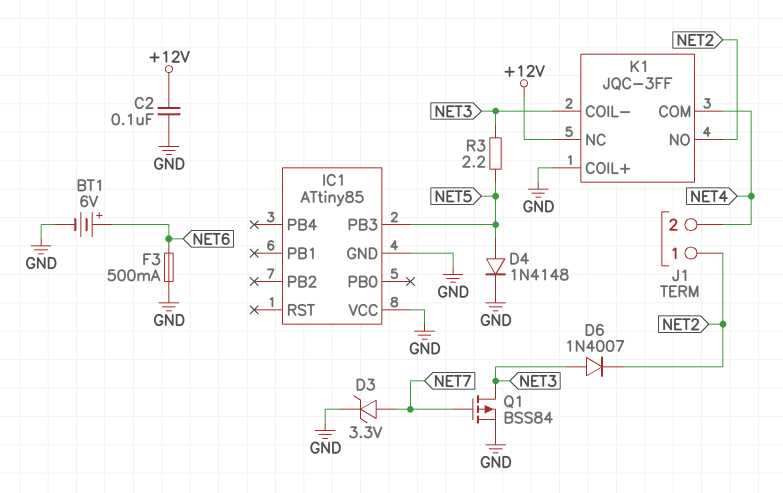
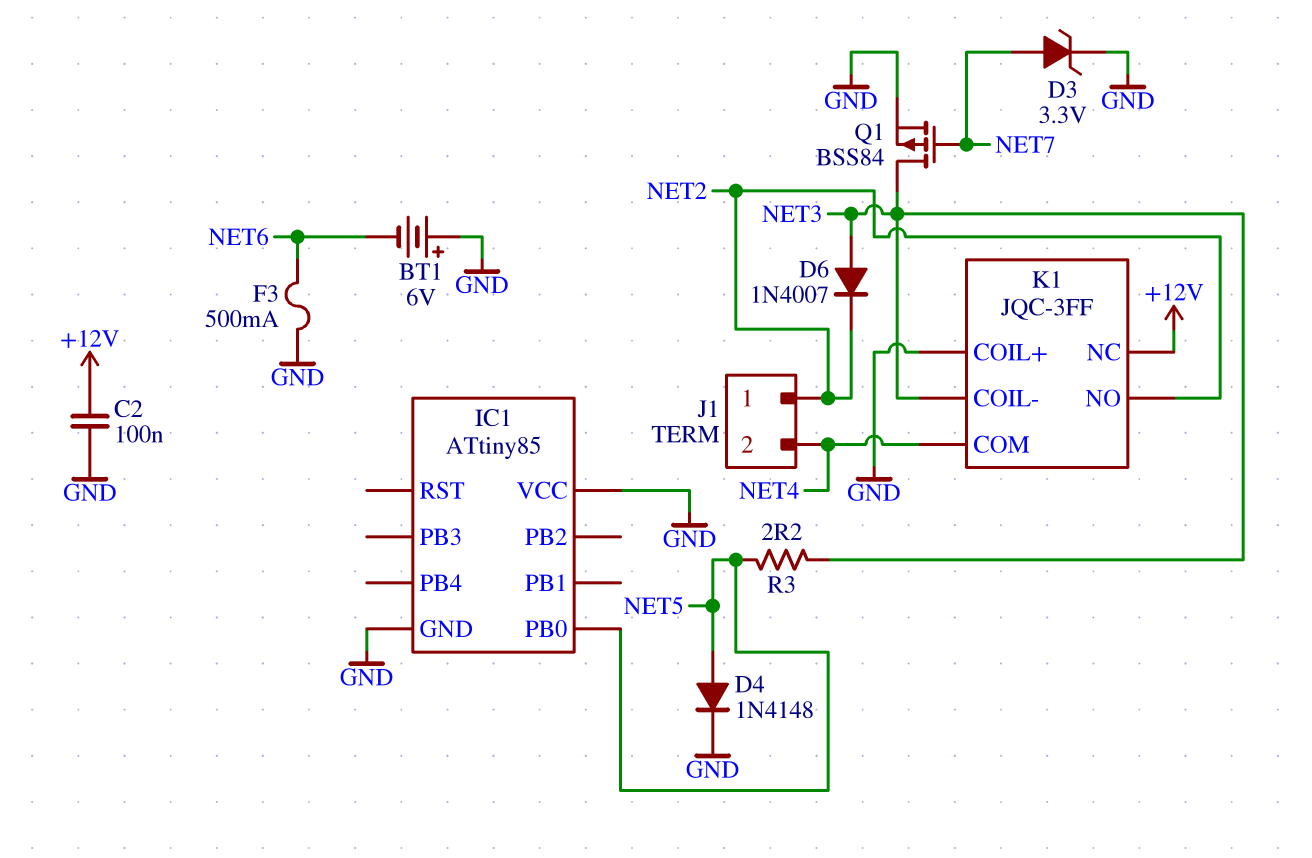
BT1: 6V (plus NET6, minus GND) -> 6V (plus GND, minus NET6)
IC1 pin PB0: none -> NET5
IC1 pin PB3: NET5 -> none

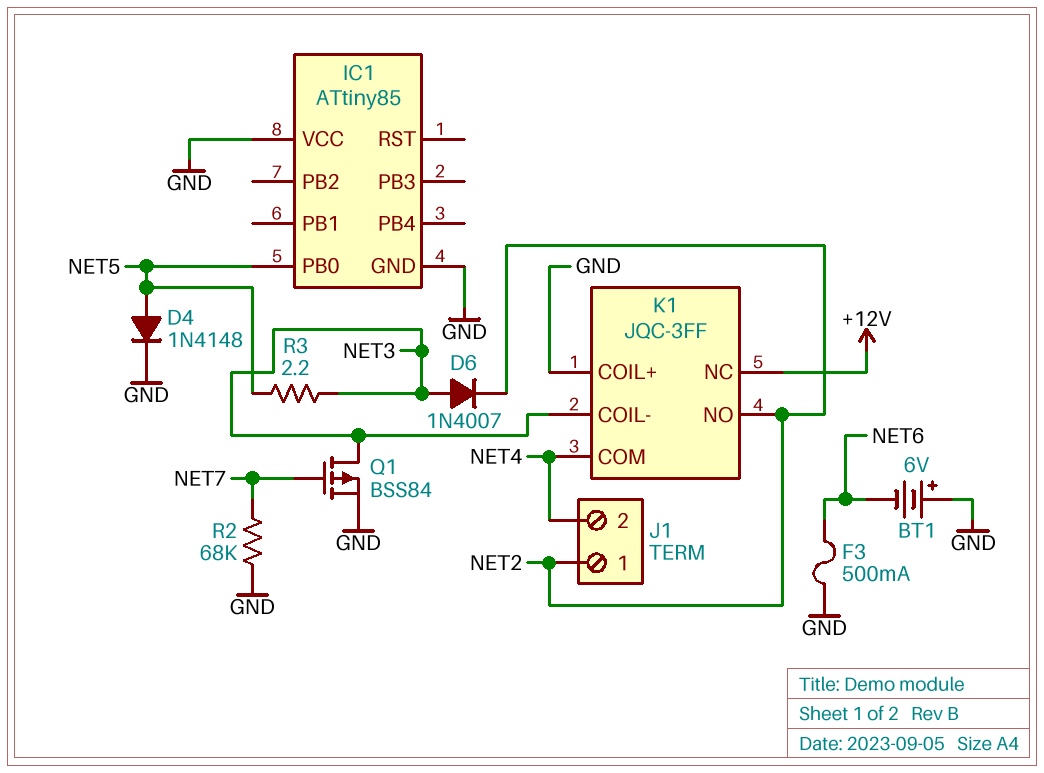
C2: 100nF (+12V, GND) -> none
D3: zener 3.3V (A NET7, K GND) -> none
R2: none -> 68k (GND, NET7)

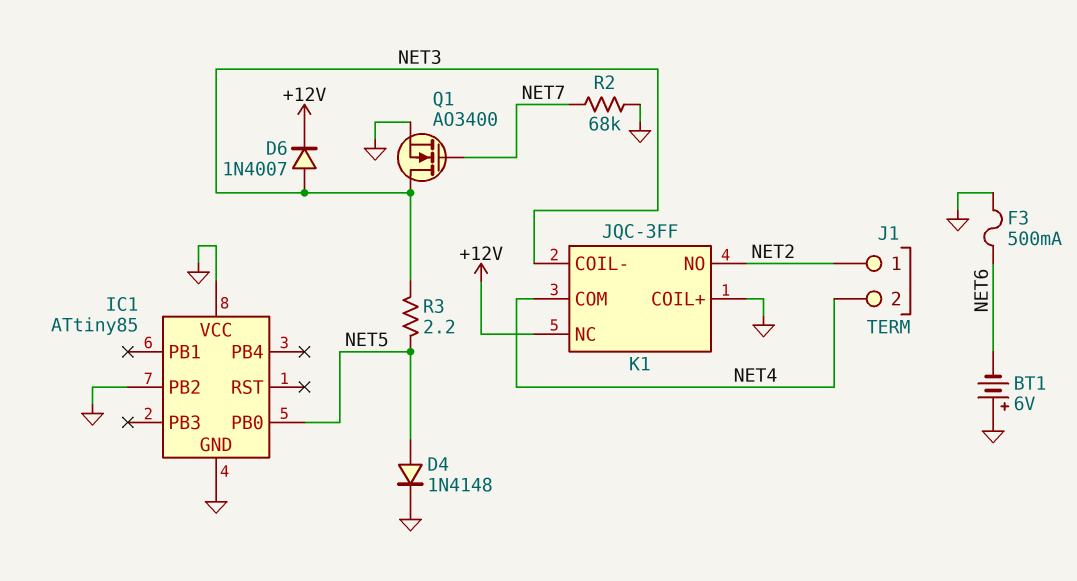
D6: diode 1N4007 (A NET3, K NET2) -> diode 1N4007 (A NET3, K +12V)
IC1 pin PB2: none -> GND
Q1: PMOS BSS84 (G NET7, D NET3, S GND) -> NMOS AO3400 (G NET7, D NET3, S GND)

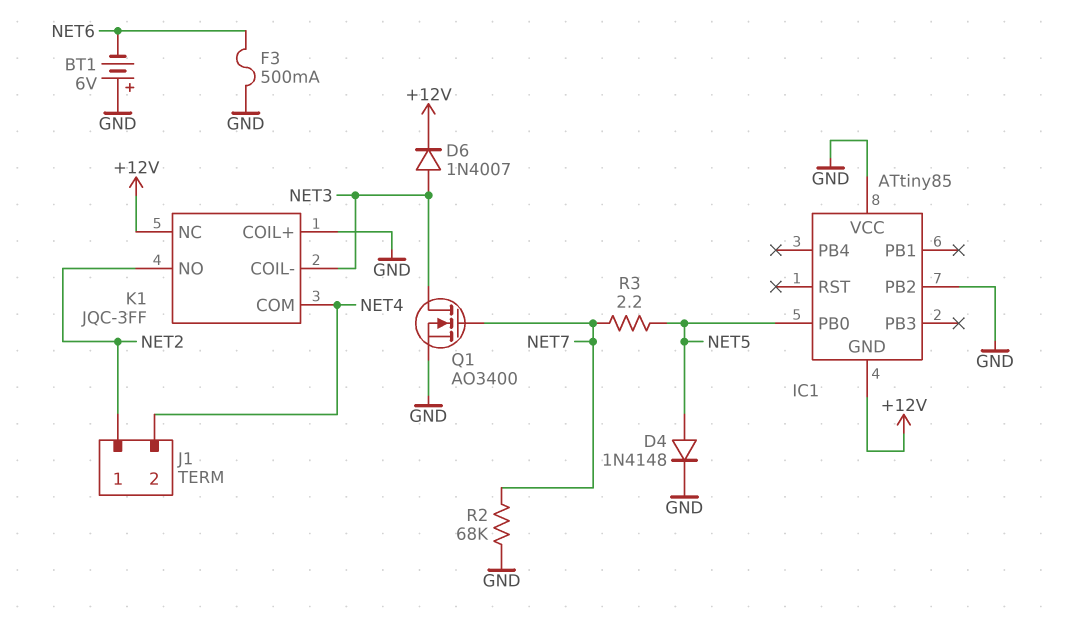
IC1 pin GND: GND -> +12V
R3: 2.2 (NET3, NET5) -> 2.2 (NET5, NET7)

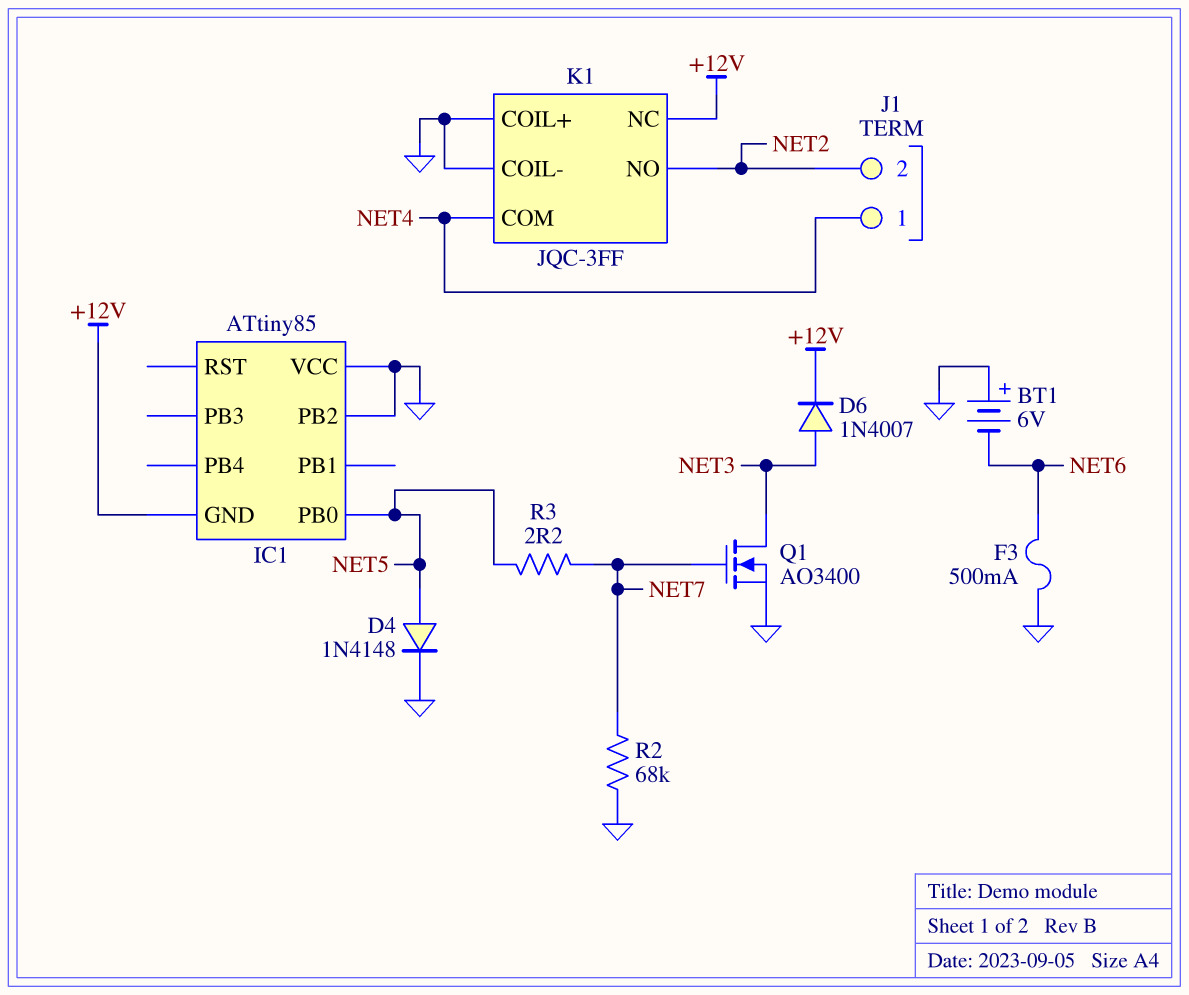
J1 pin 1: NET2 -> NET4
J1 pin 2: NET4 -> NET2
K1 pin COIL-: NET3 -> GND

